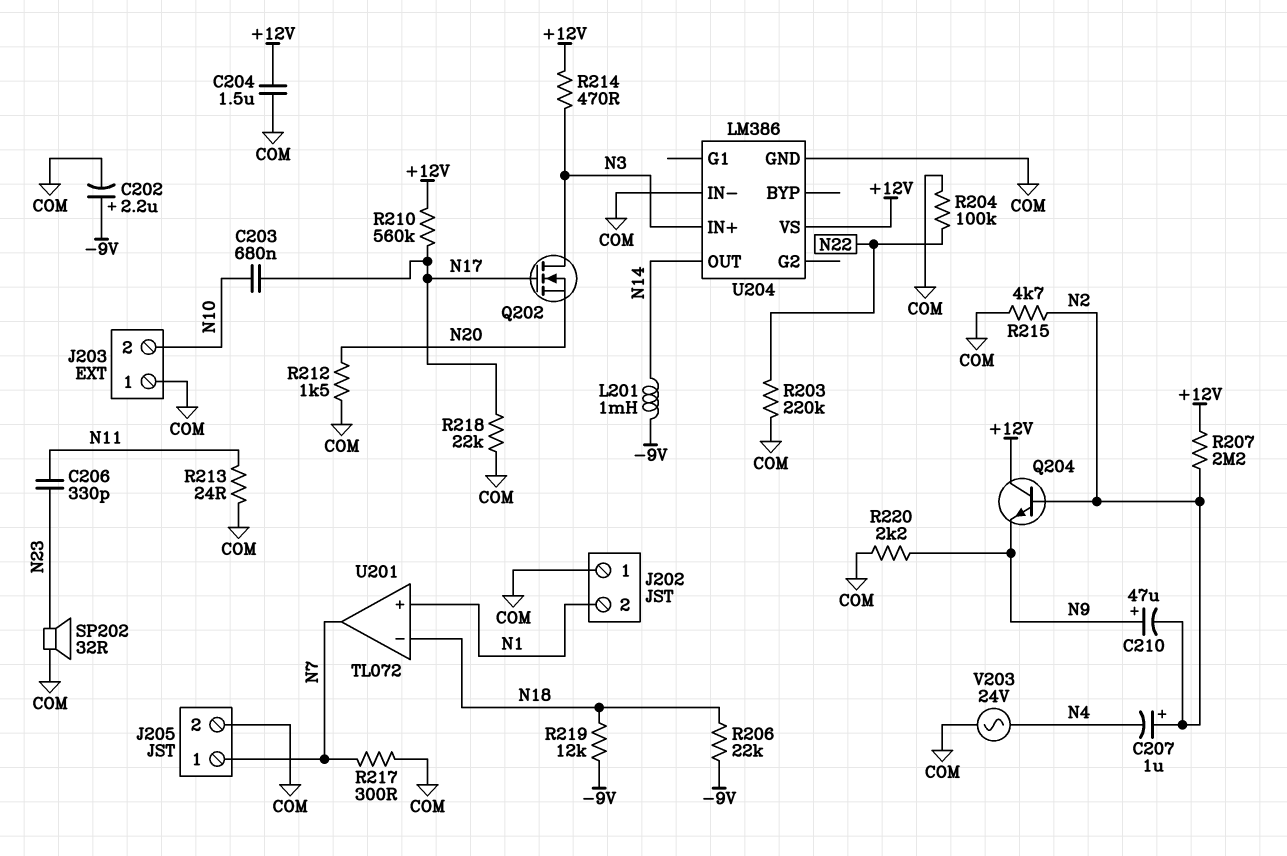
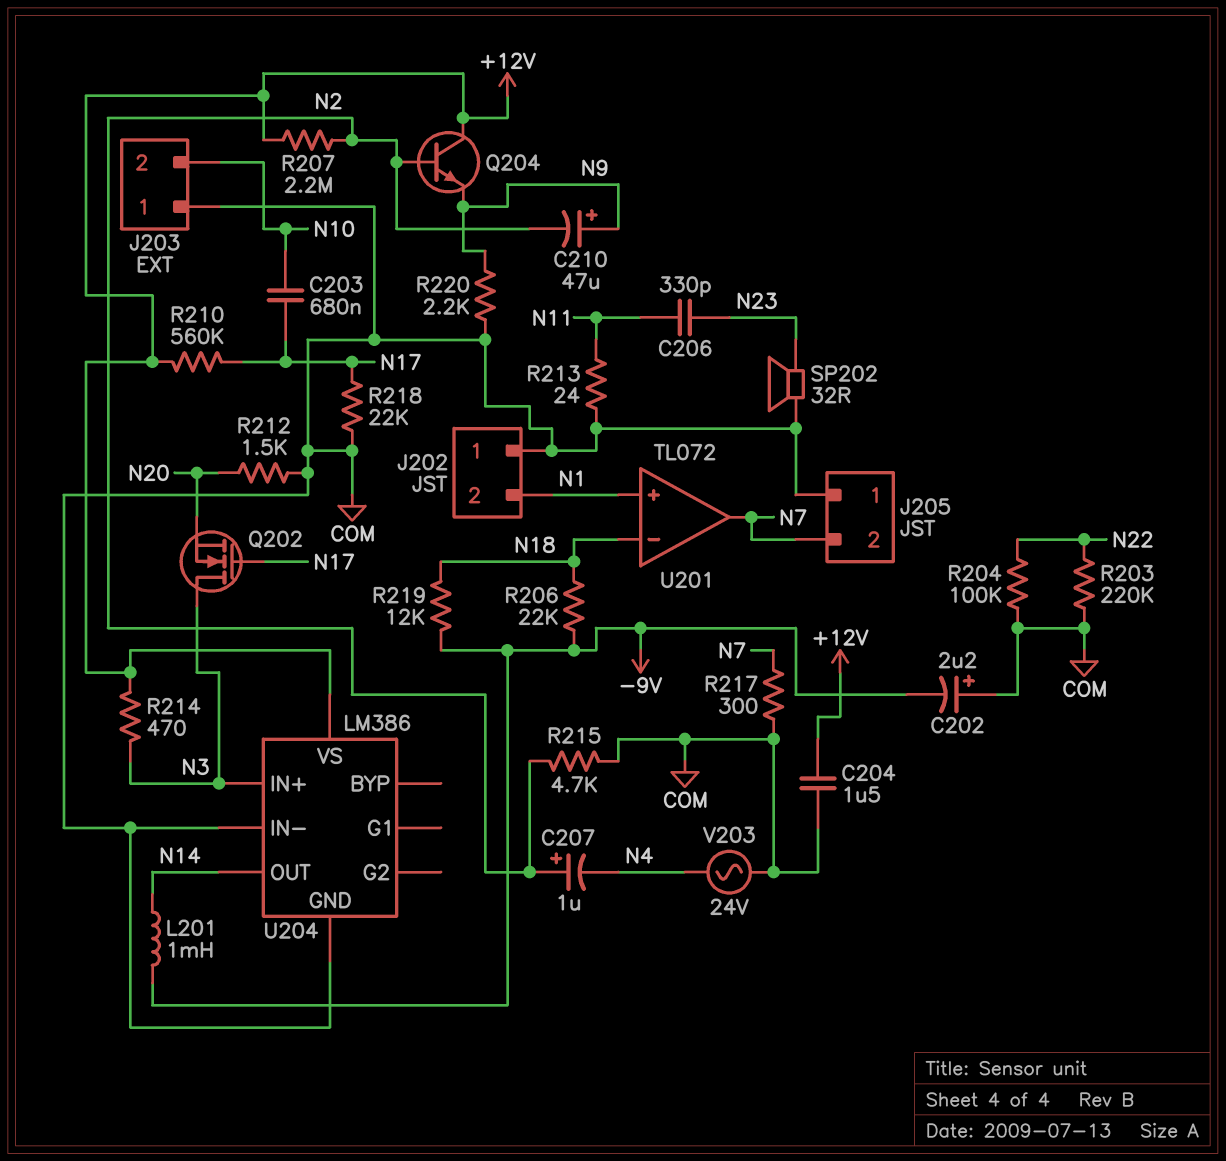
C202: 2.2uF (plus -9V, minus COM) -> 2.2uF (plus COM, minus -9V)
J205 pin 1: N7 -> COM
J205 pin 2: COM -> N7

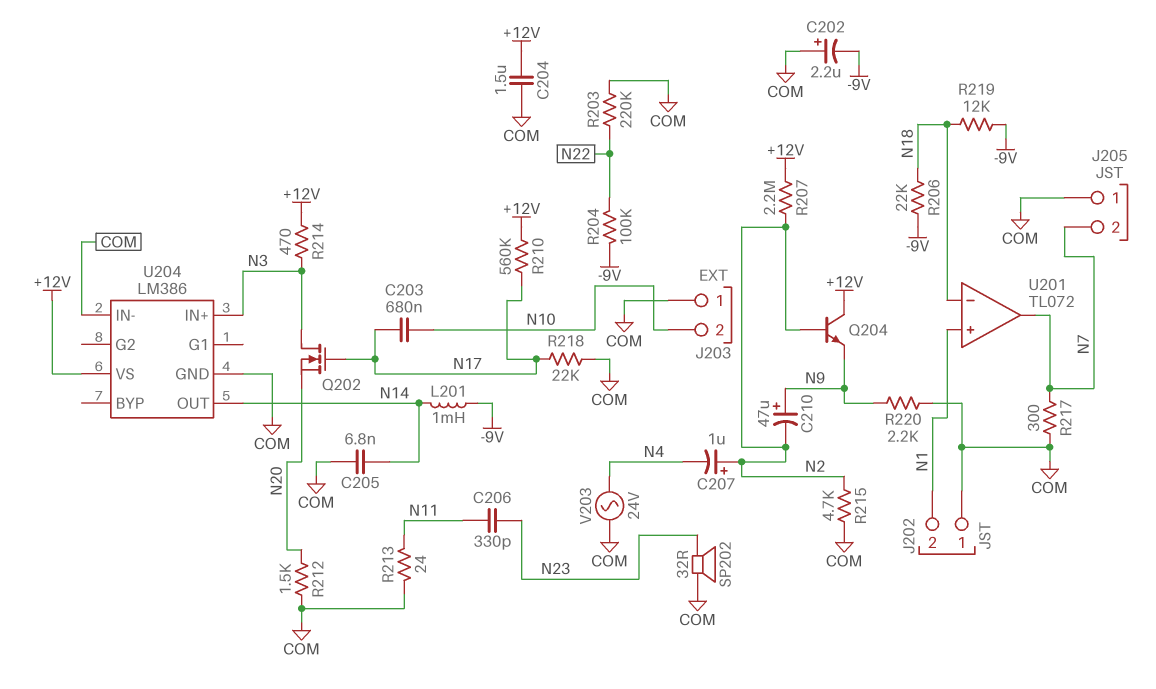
C205: none -> 6.8nF (COM, N14)
R204: 100k (COM, N22) -> 100k (-9V, N22)

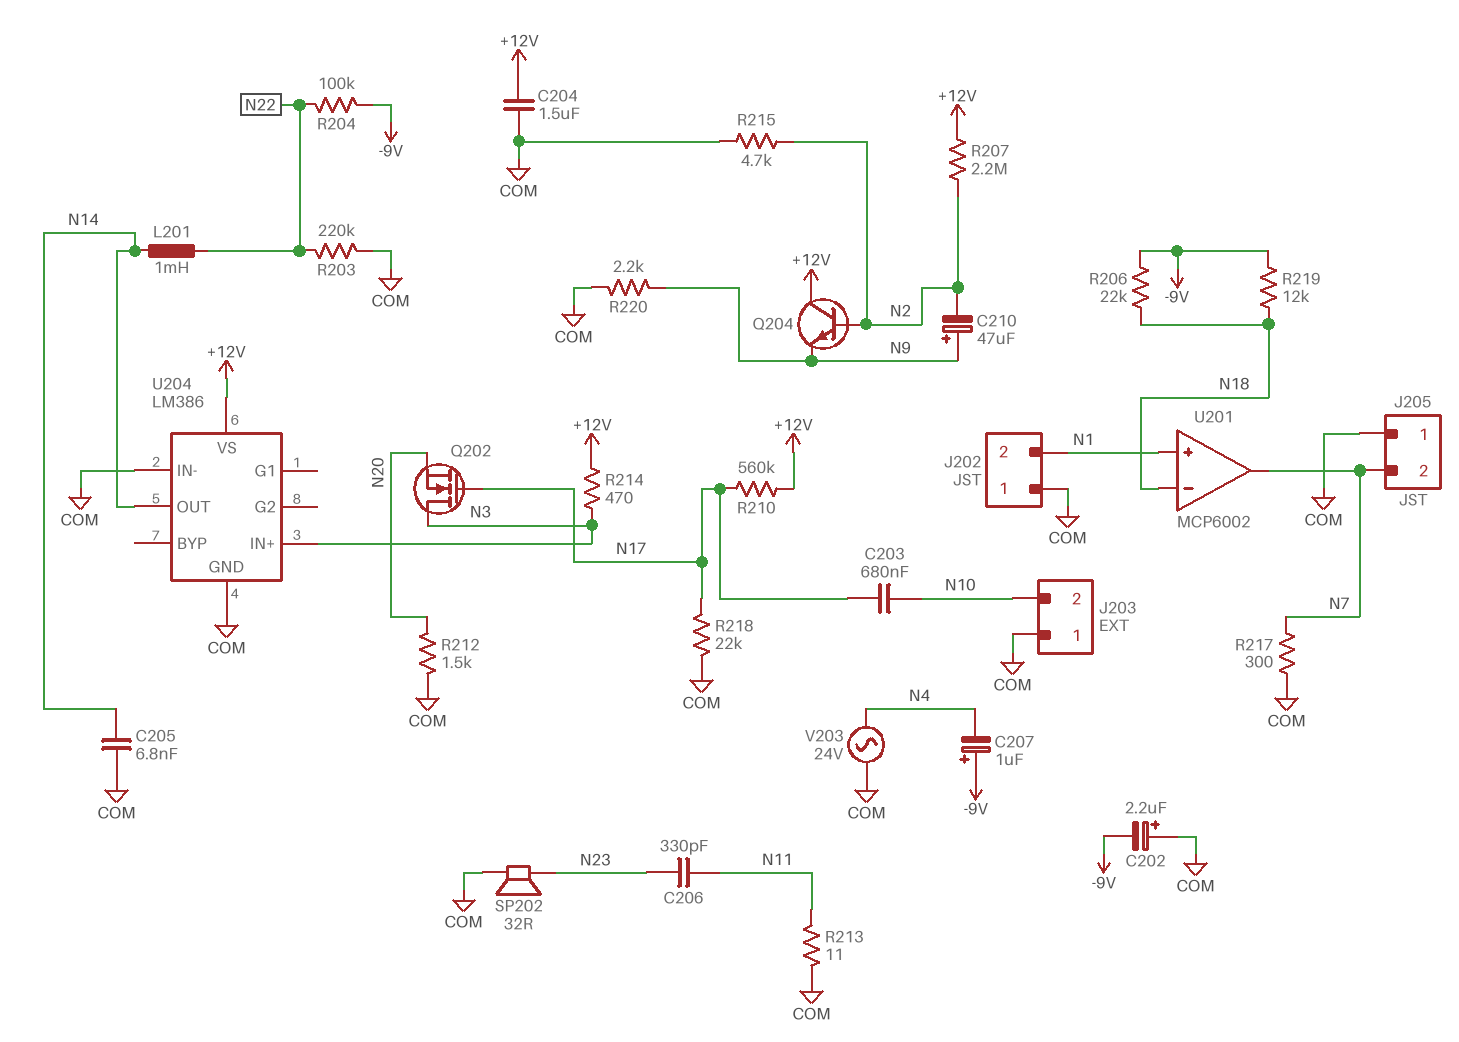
C207: 1uF (plus N2, minus N4) -> 1uF (plus -9V, minus N4)
L201: 1mH (-9V, N14) -> 1mH (N14, N22)
R213: 24 (COM, N11) -> 11 (COM, N11)
U201: TL072 -> MCP6002

